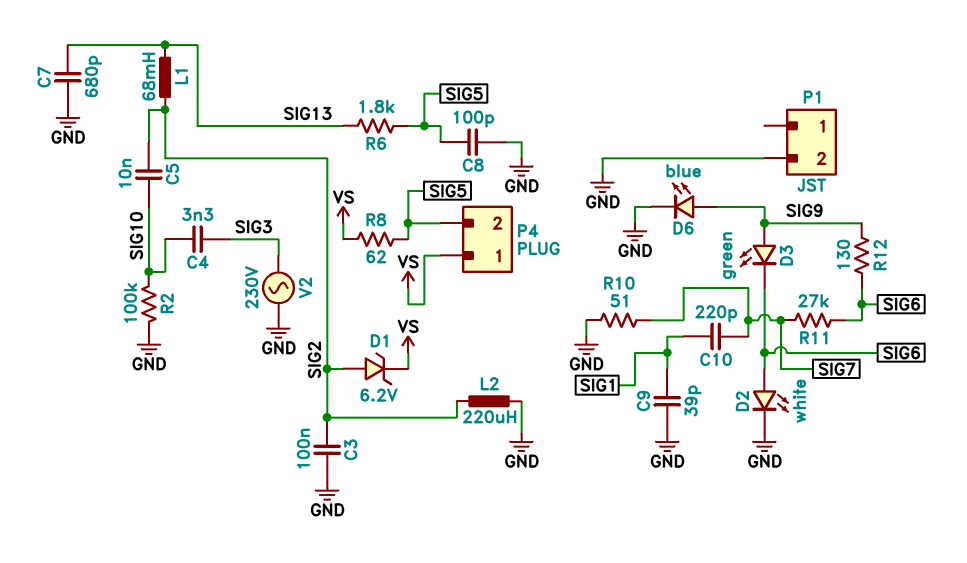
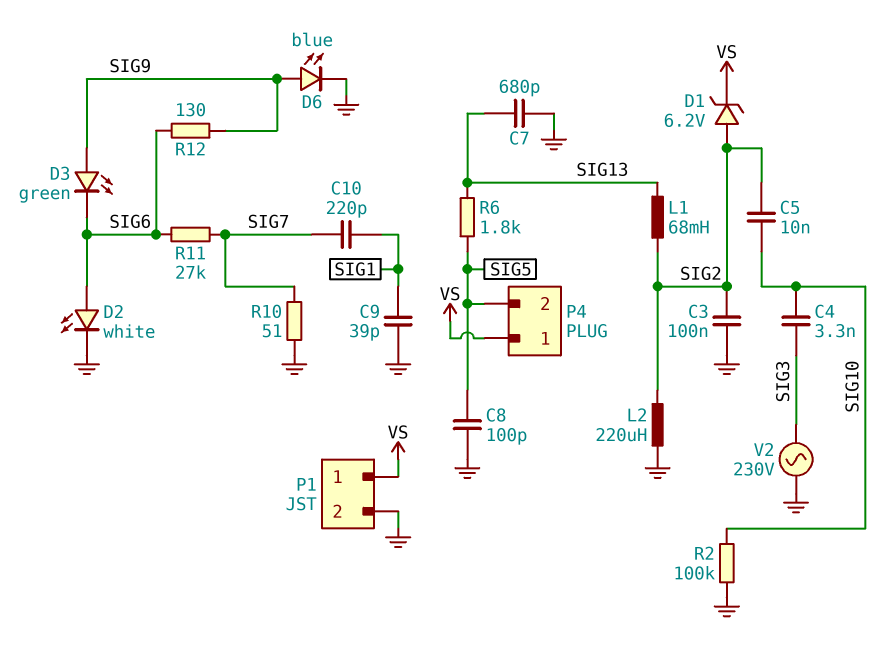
P1 pin 1: none -> VS
R8: 62 (SIG5, VS) -> none

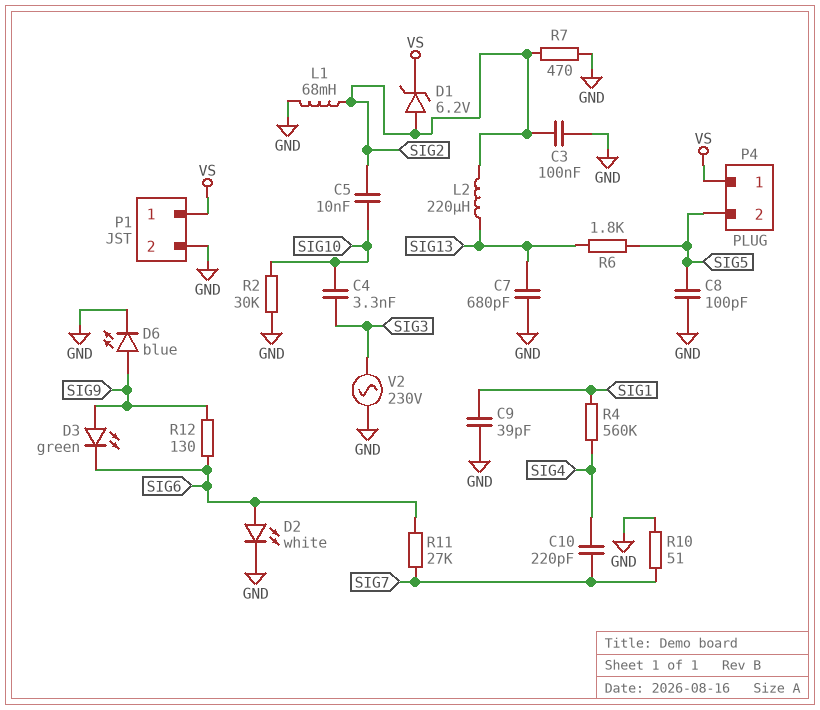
C10: 220pF (SIG1, SIG7) -> 220pF (SIG4, SIG7)
L1: 68mH (SIG2, SIG13) -> 68mH (GND, SIG2)
L2: 220uH (GND, SIG2) -> 220uH (SIG2, SIG13)
R2: 100k (GND, SIG10) -> 30k (GND, SIG10)
R4: none -> 560k (SIG1, SIG4)
R7: none -> 470 (GND, SIG2)

